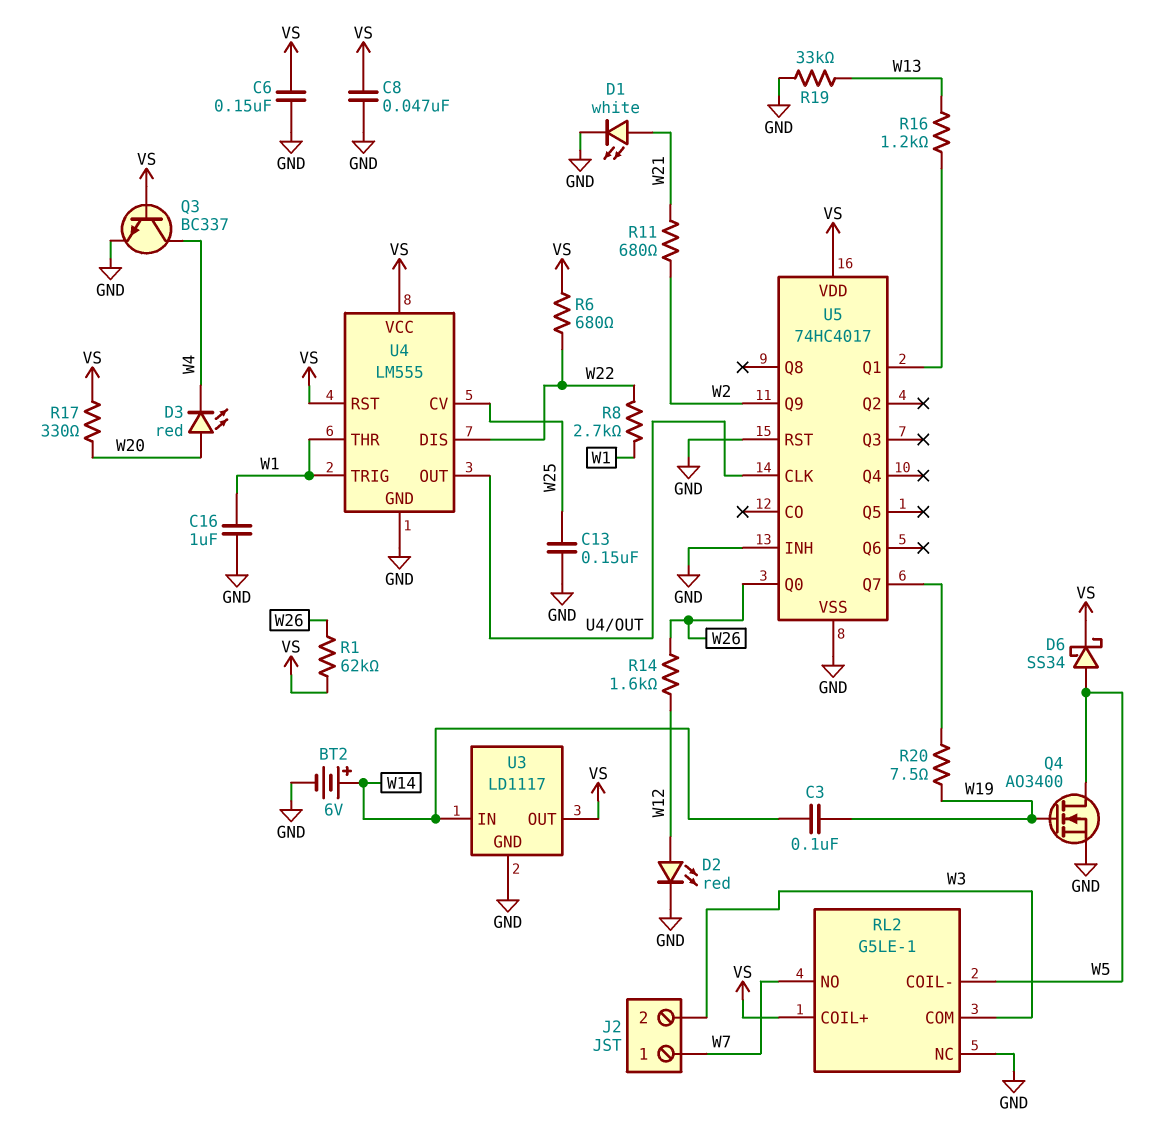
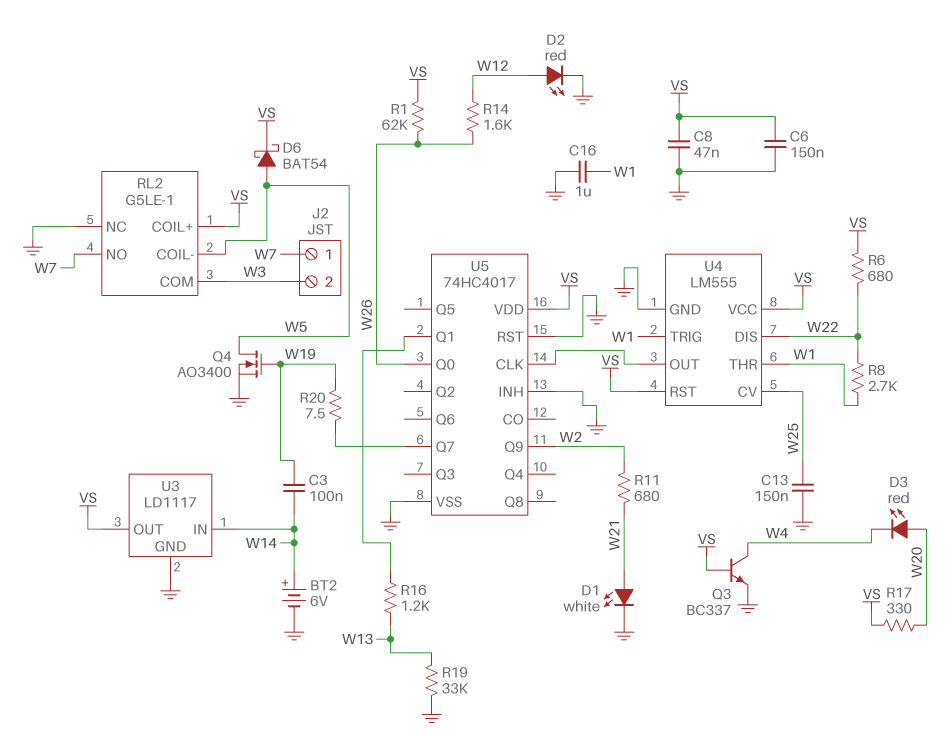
D6: schottky SS34 (A W5, K VS) -> schottky BAT54 (A W5, K VS)

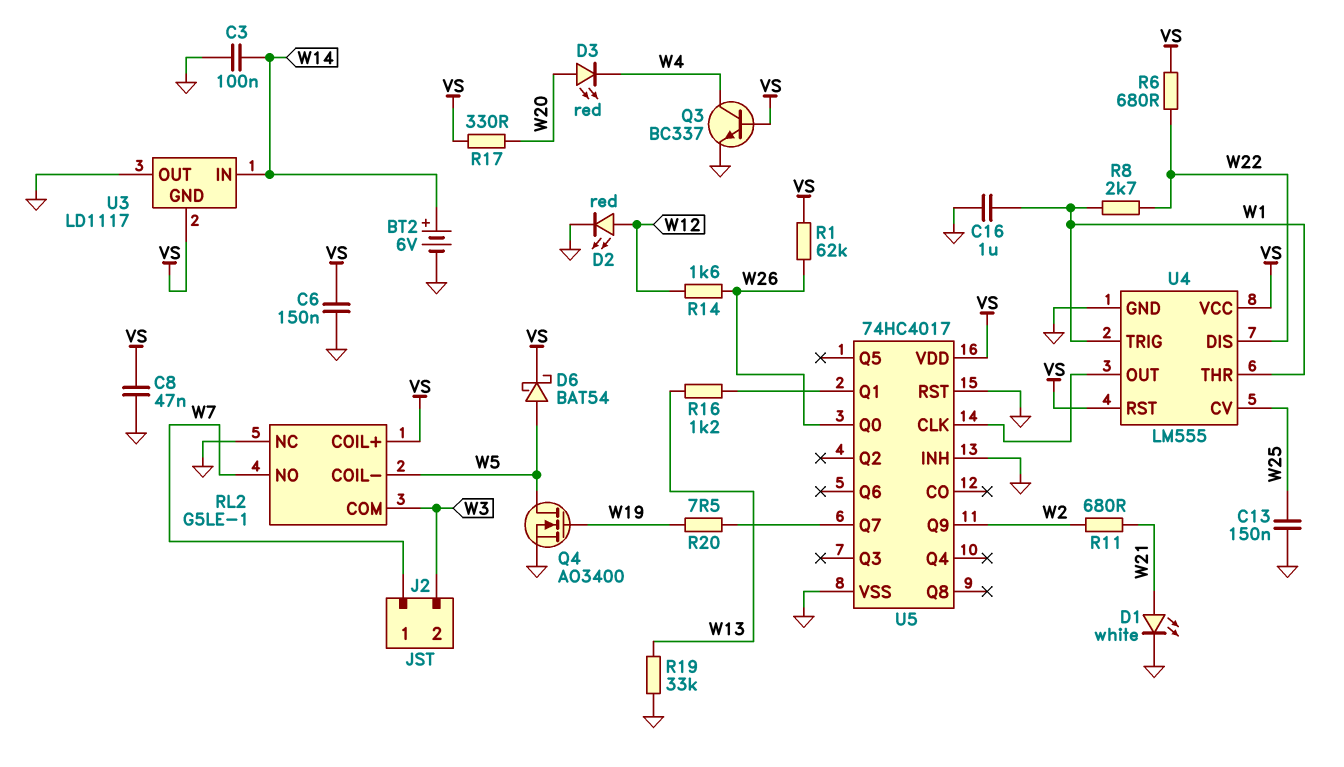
C3: 100nF (W14, W19) -> 100nF (GND, W14)
U3 pin GND: GND -> VS
U3 pin OUT: VS -> GND

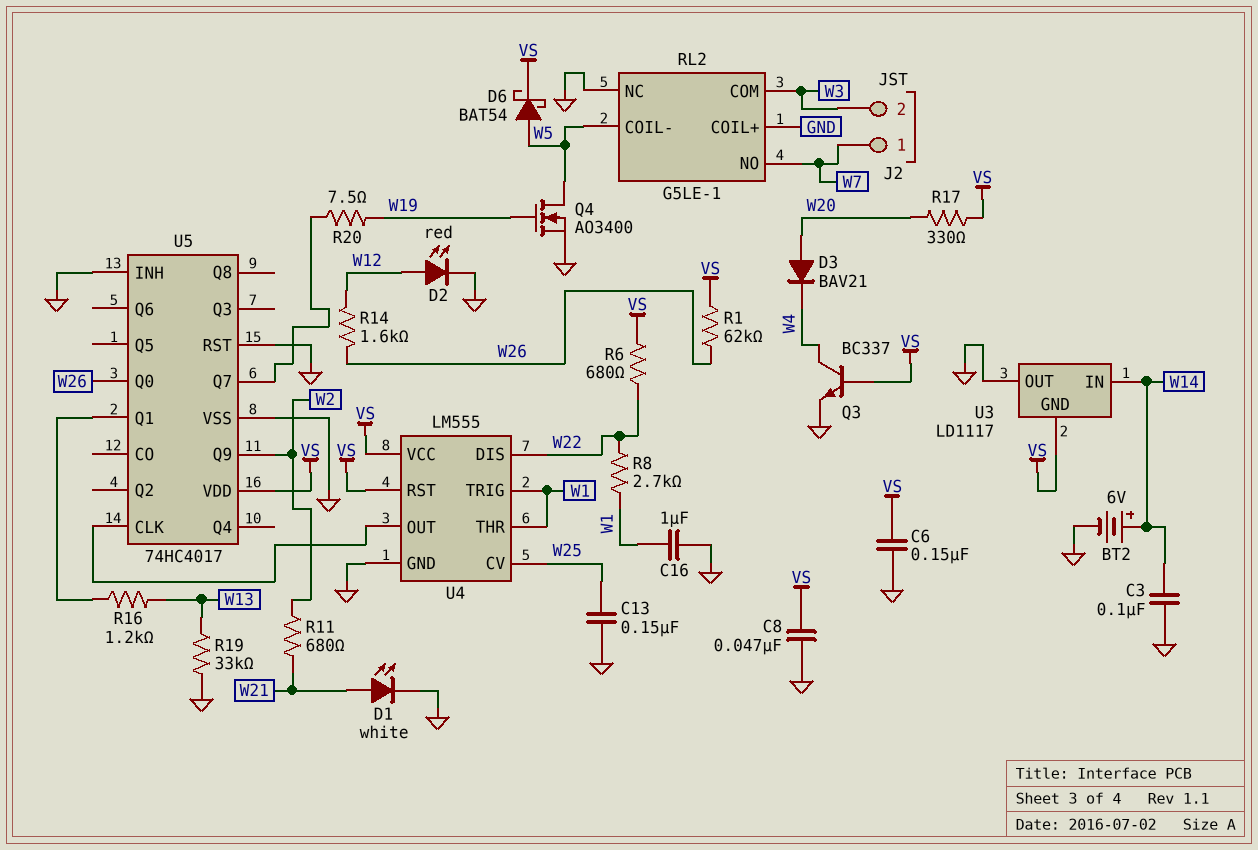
D3: LED red (A W20, K W4) -> diode BAV21 (A W20, K W4)
RL2 pin COIL+: VS -> GND

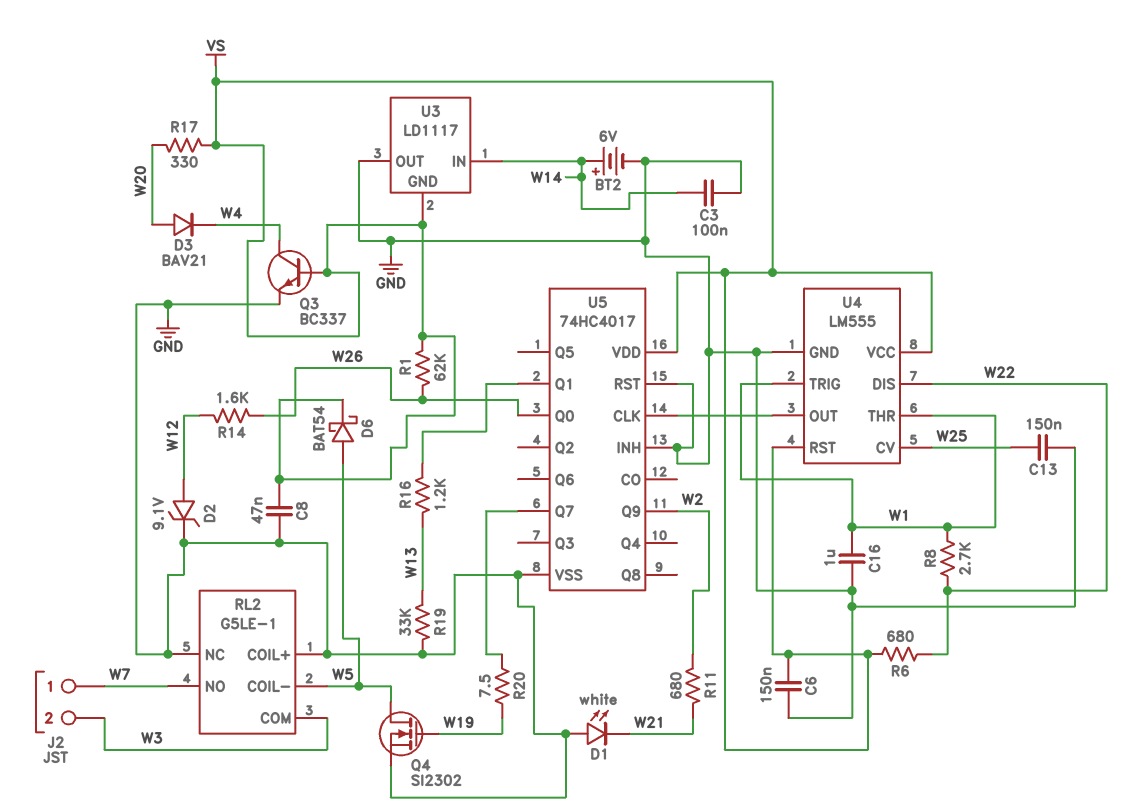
D1: LED white (A W21, K GND) -> LED white (A GND, K W21)
D2: LED red (A W12, K GND) -> zener 9.1V (A W12, K GND)
Q4: NMOS AO3400 (G W19, D W5, S GND) -> NMOS SI2302 (G W19, D W5, S GND)

